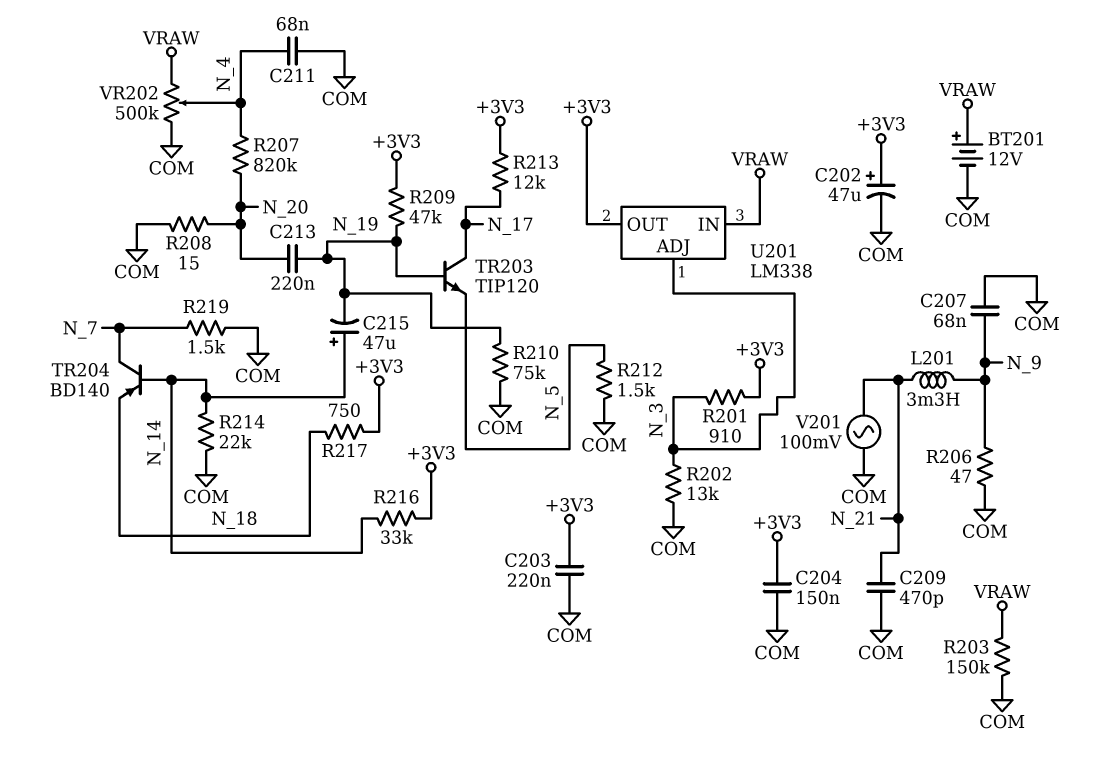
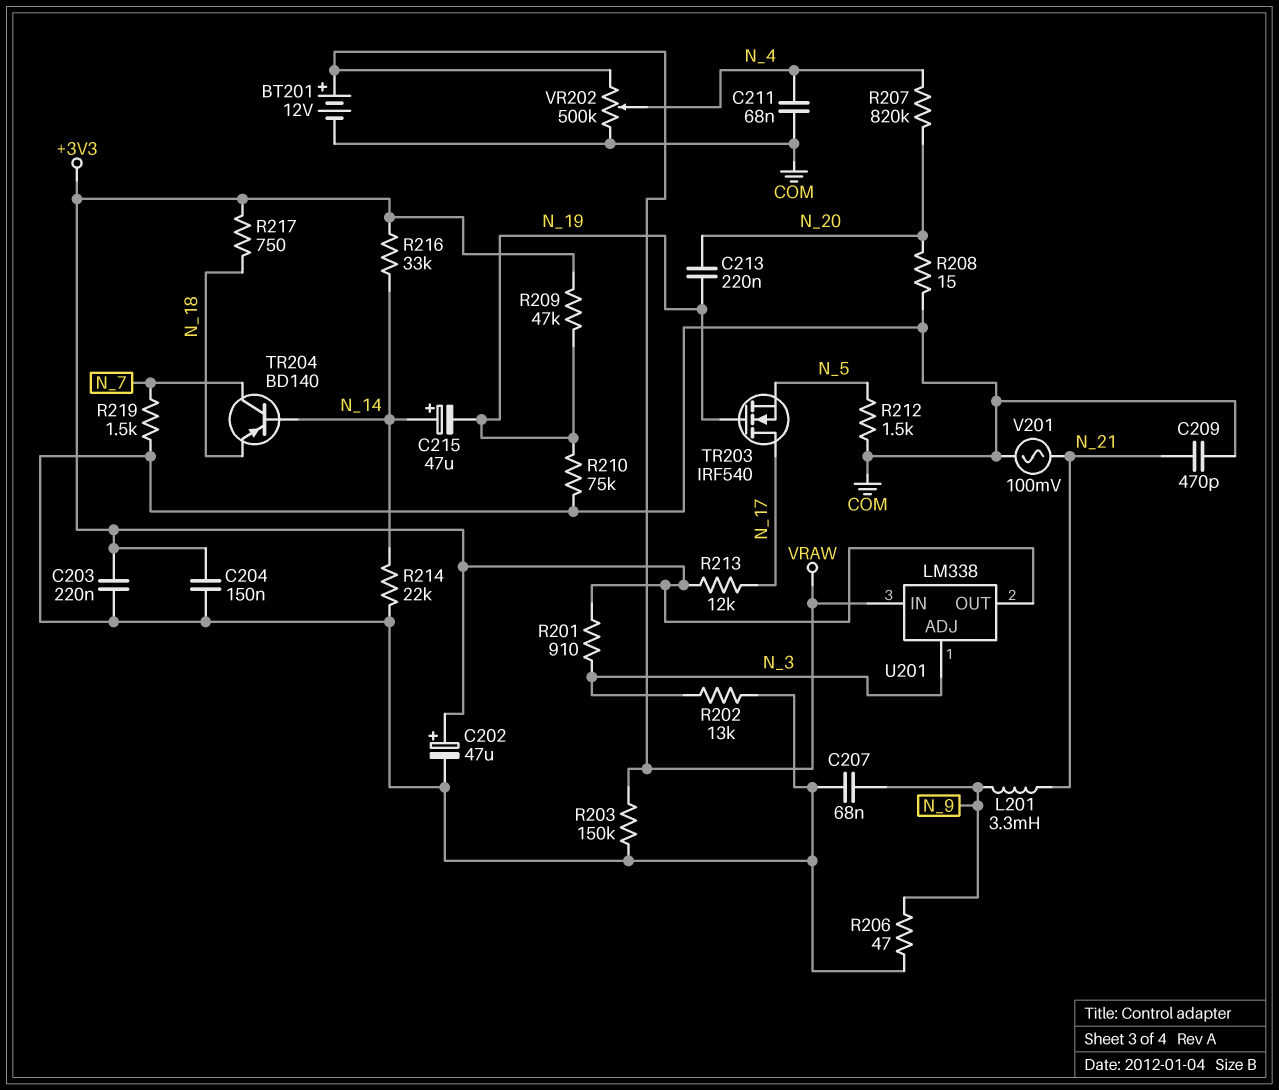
TR203: NPN TIP120 (B N_19, C N_17, E N_5) -> NMOS IRF540 (G N_19, D N_17, S N_5)

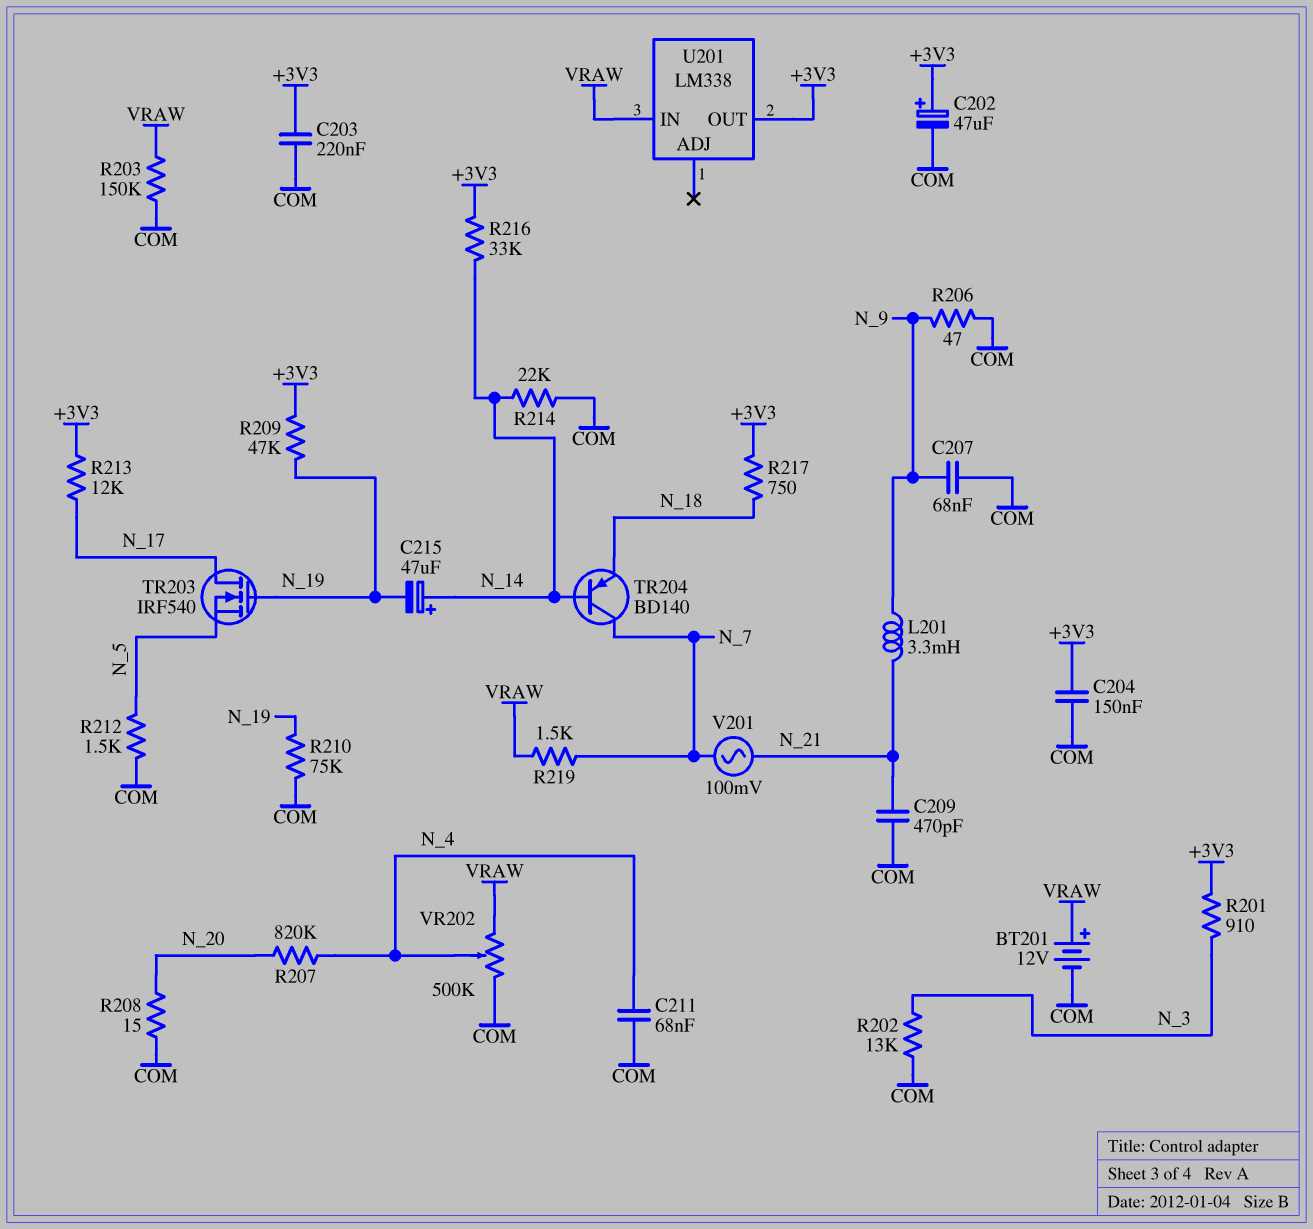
C213: 220nF (N_19, N_20) -> none
R219: 1.5k (COM, N_7) -> 1.5k (N_7, VRAW)
U201 pin ADJ: N_3 -> none
V201: AC 100mV (COM, N_21) -> AC 100mV (N_7, N_21)

